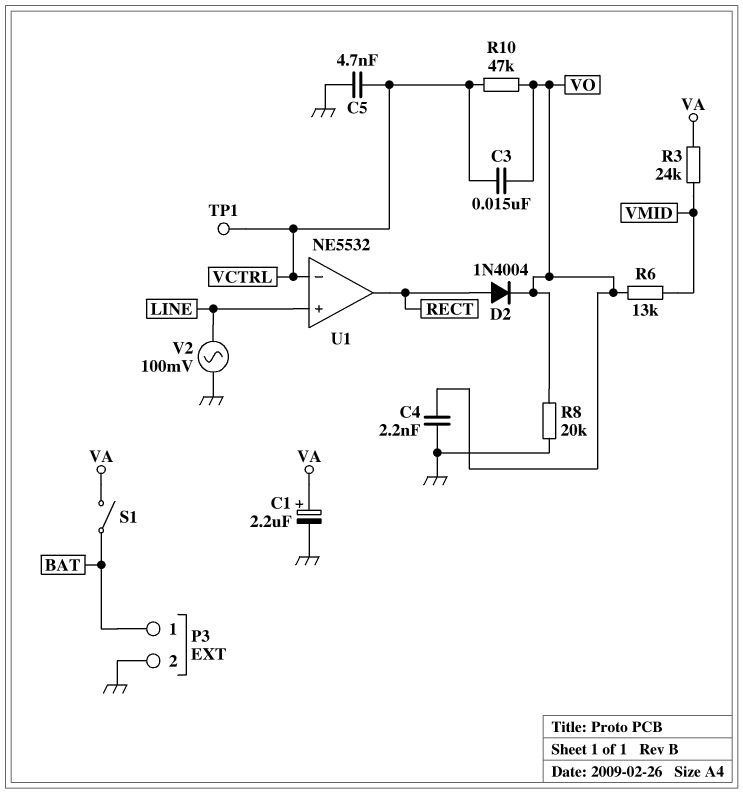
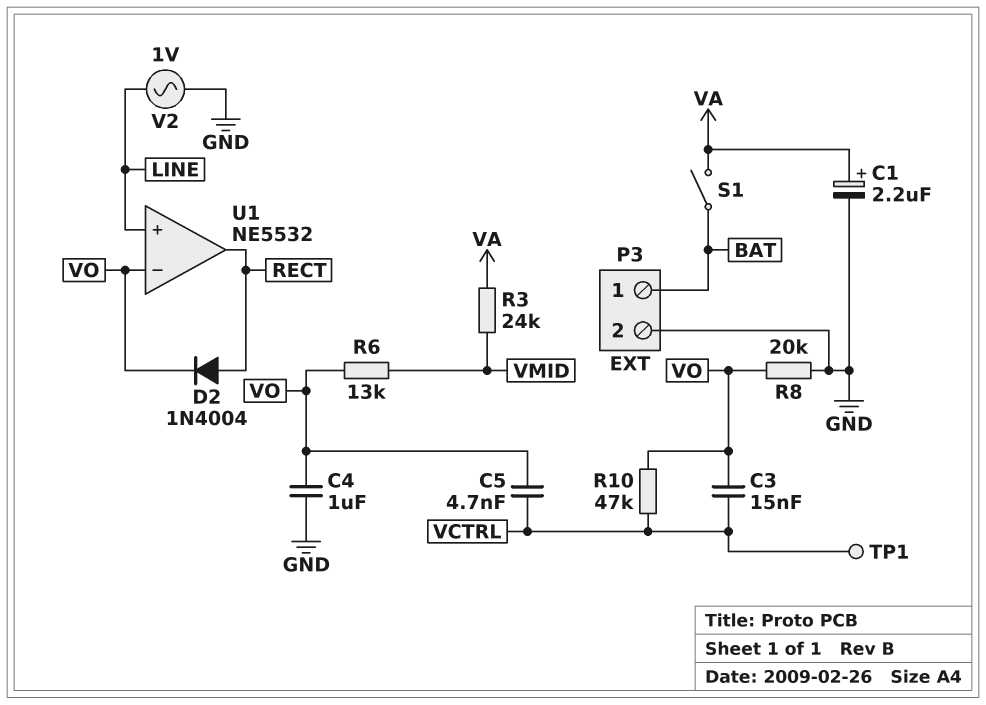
C4: 2.2nF (GND, VO) -> 1uF (GND, VO)
C5: 4.7nF (GND, VCTRL) -> 4.7nF (VCTRL, VO)
U1 pin in-: VCTRL -> VO
V2: AC 100mV (GND, LINE) -> AC 1V (GND, LINE)

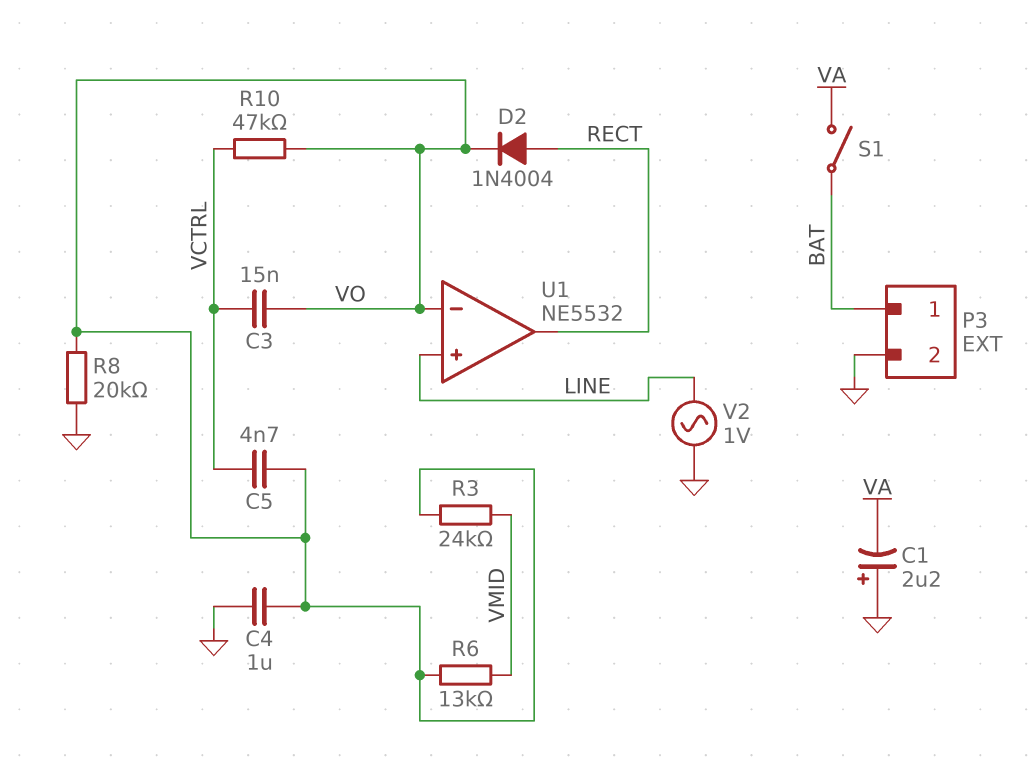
C1: 2.2uF (plus VA, minus GND) -> 2.2uF (plus GND, minus VA)
R3: 24k (VA, VMID) -> 24k (VMID, VO)
TP1: test point (VCTRL) -> none

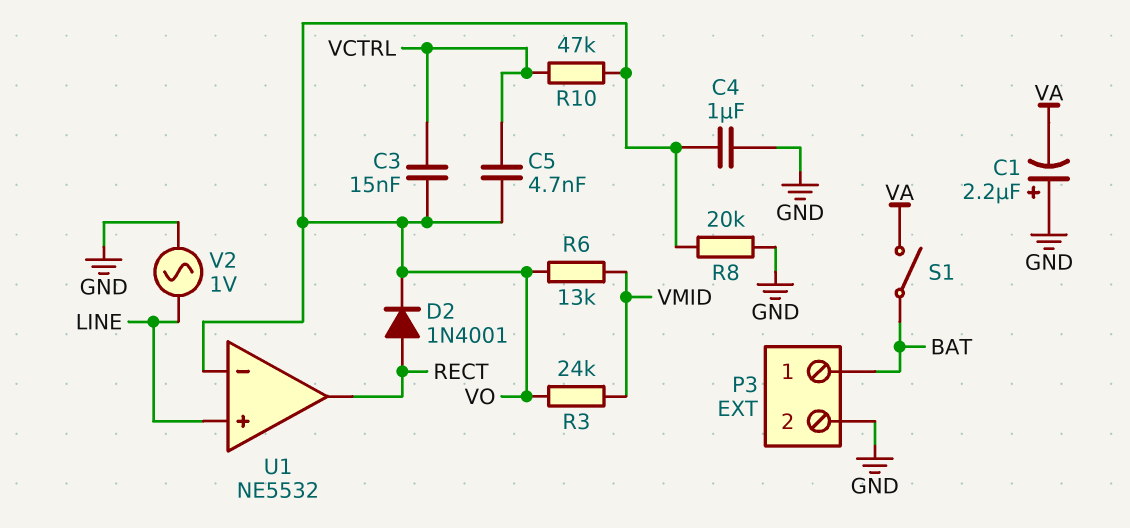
D2: diode 1N4004 (A RECT, K VO) -> diode 1N4001 (A RECT, K VO)

